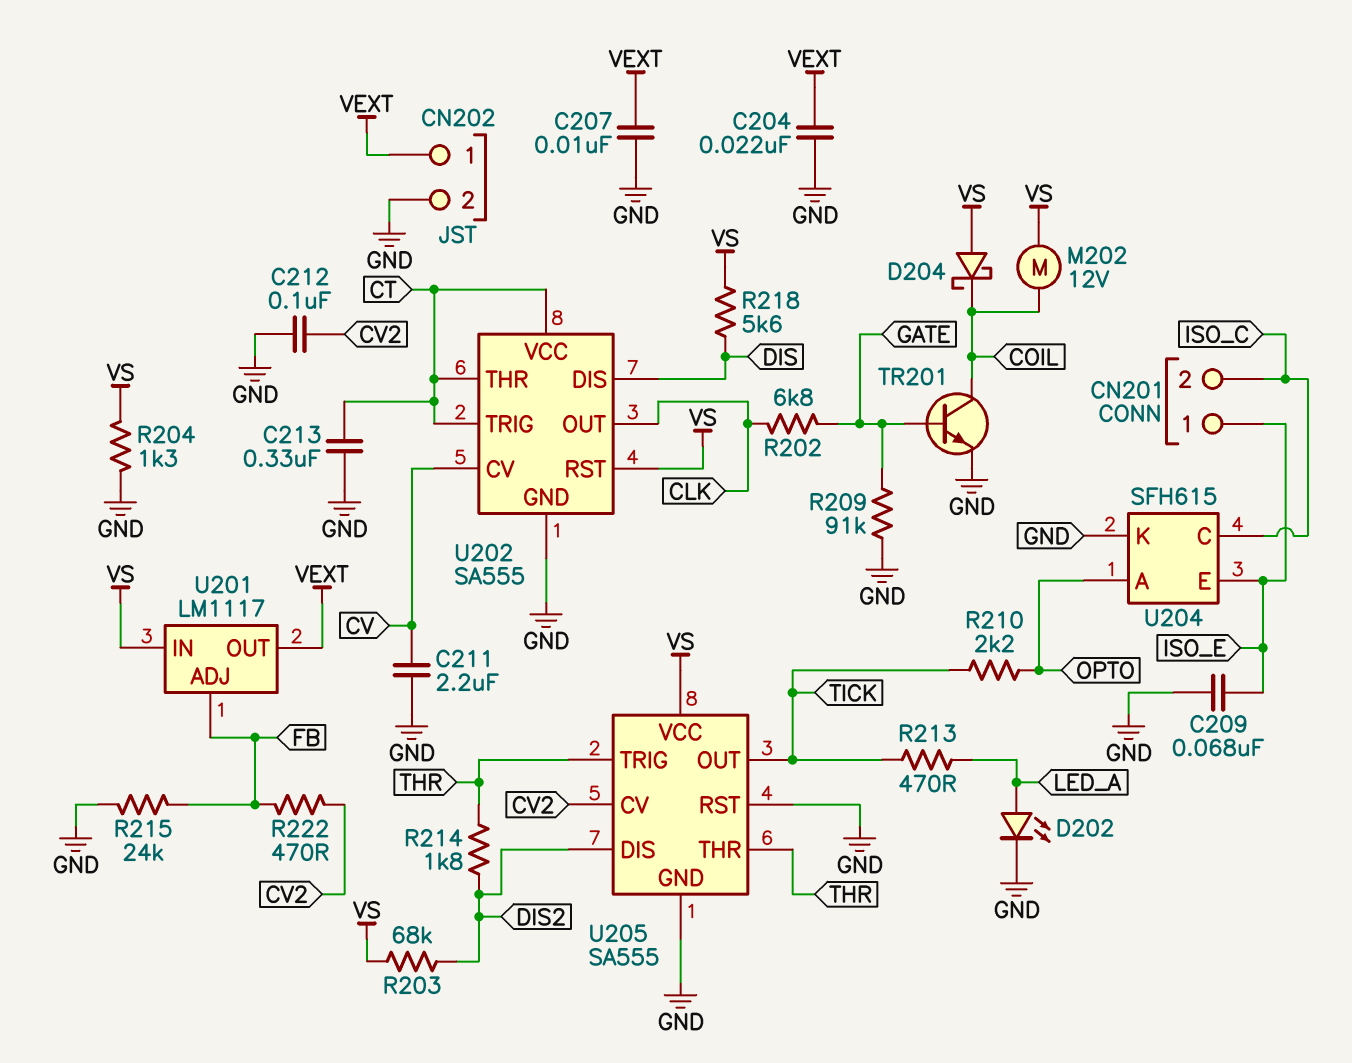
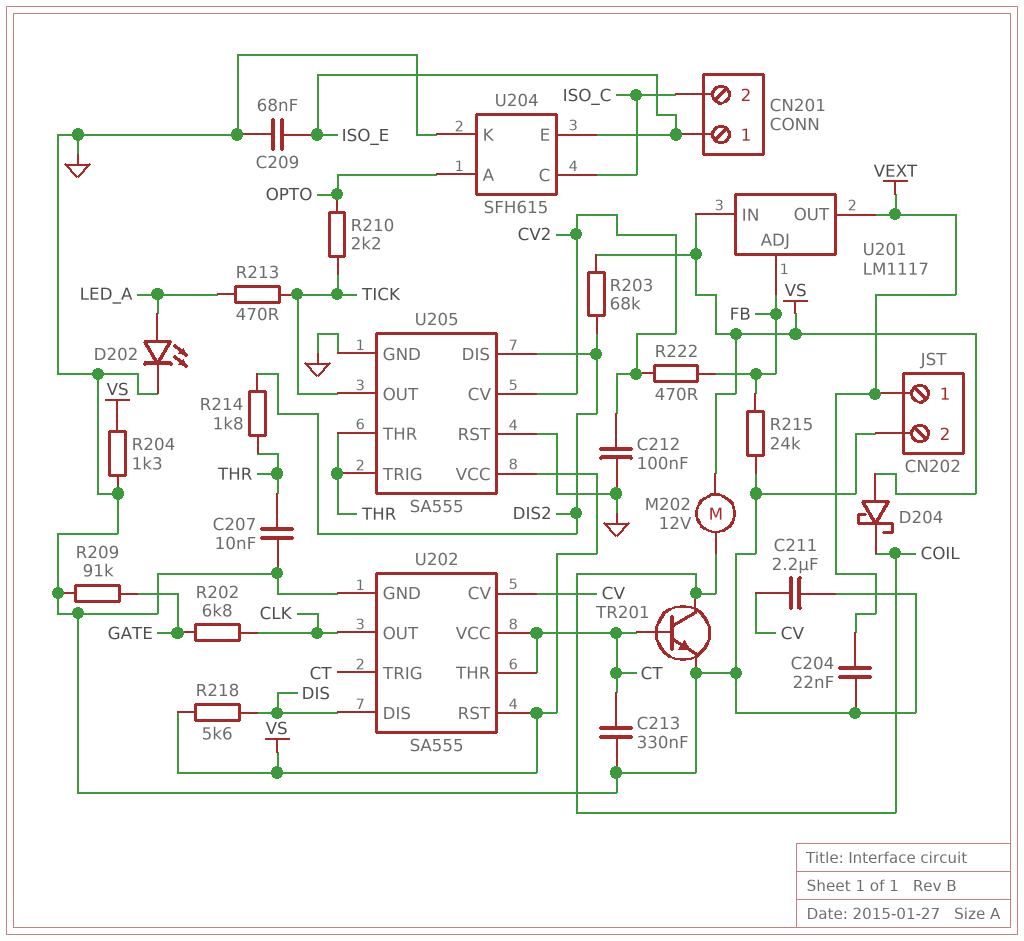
C207: 10nF (GND, VEXT) -> 10nF (GND, THR)
TR201: NPN (B GATE, C COIL, E GND) -> NPN (B CT, C COIL, E GND)

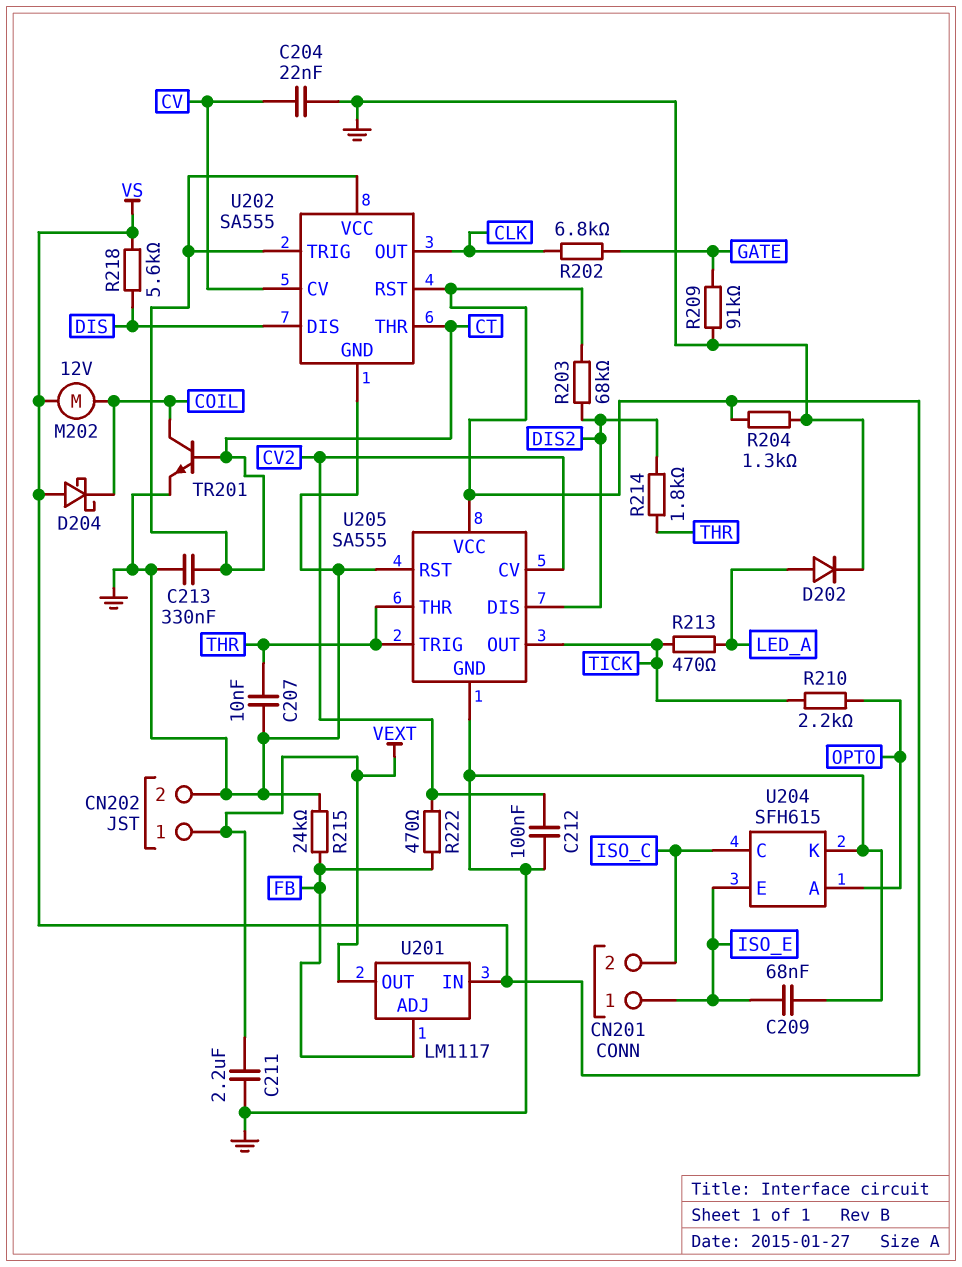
C204: 22nF (GND, VEXT) -> 22nF (CV, GND)
C211: 2.2uF (CV, GND) -> 2.2uF (GND, VEXT)
D202: LED (A LED_A, K GND) -> diode (A LED_A, K GND)

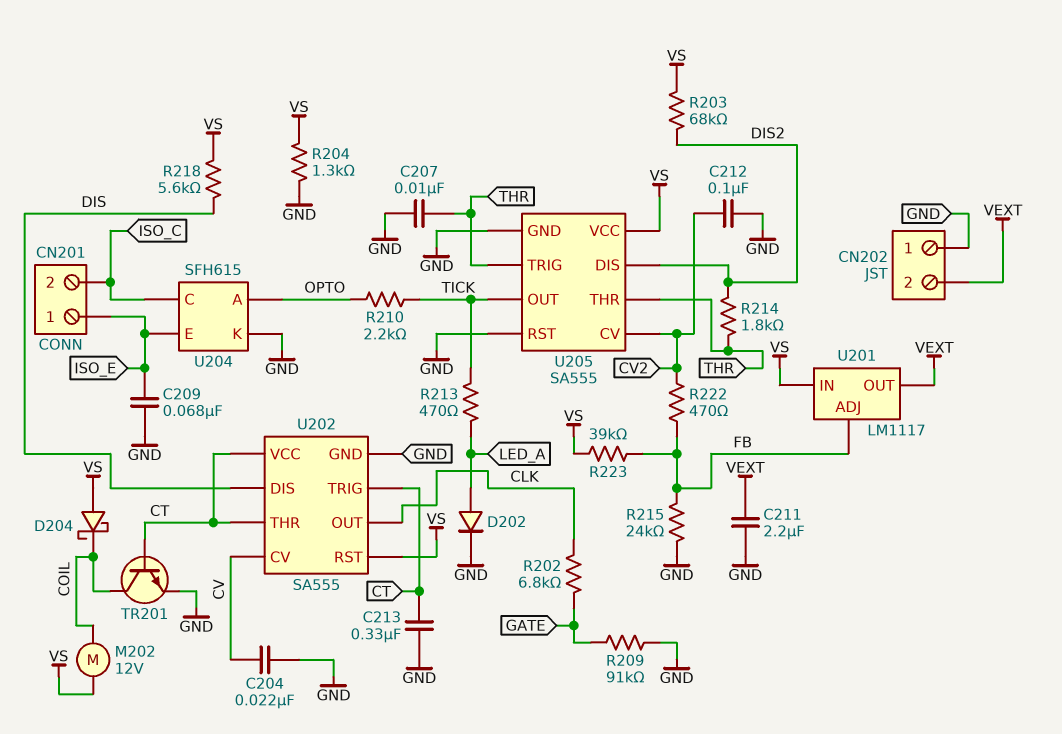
CN202 pin 1: VEXT -> GND
CN202 pin 2: GND -> VEXT
R223: none -> 39k (FB, VS)

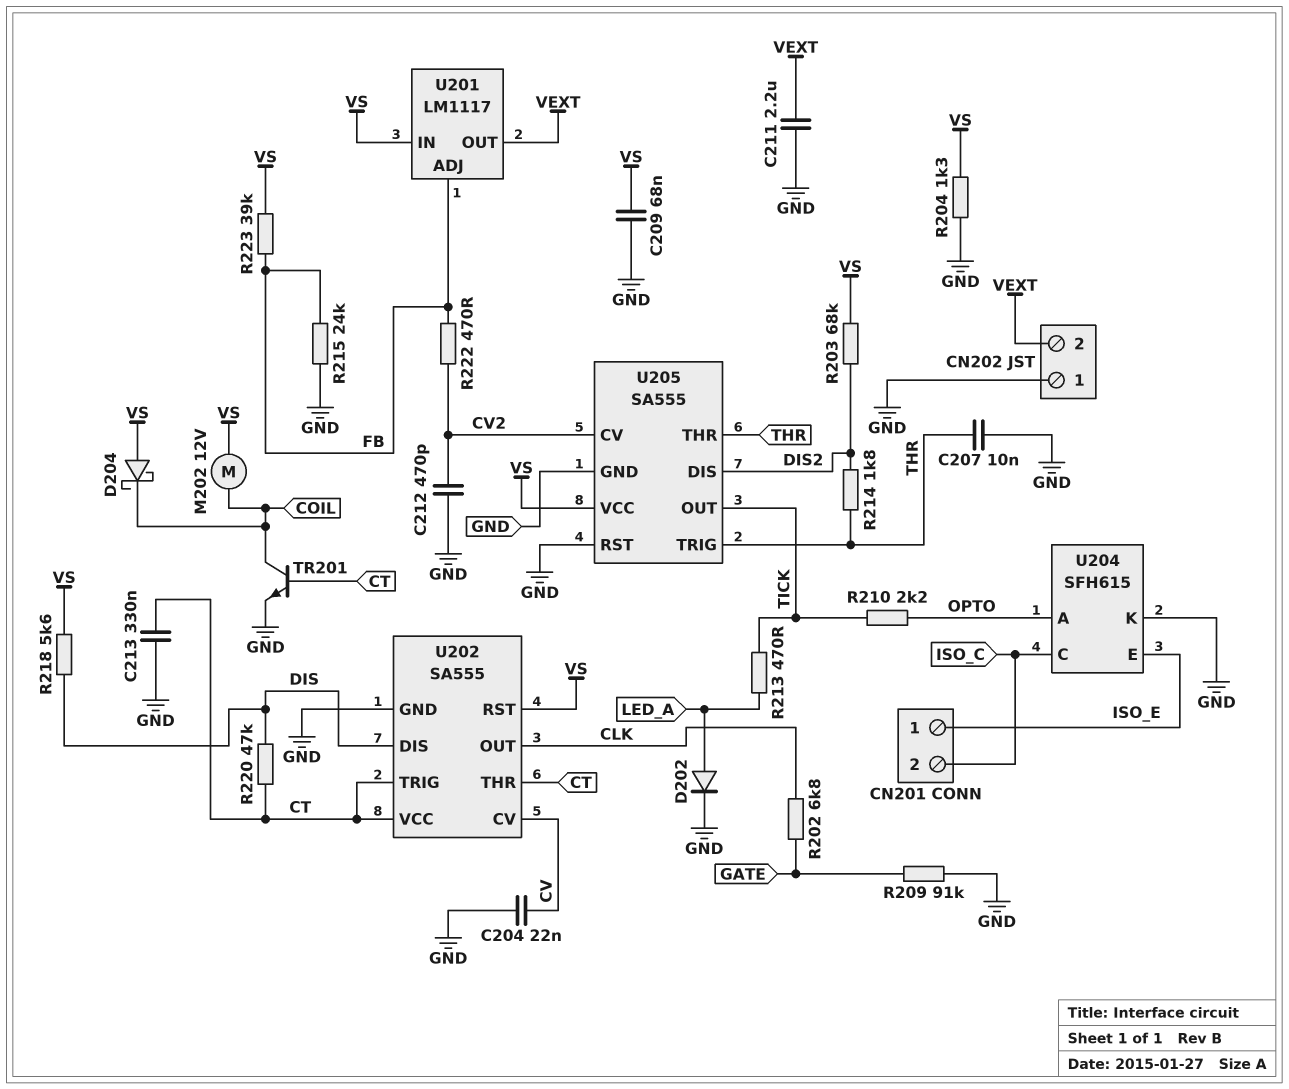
C209: 68nF (GND, ISO_E) -> 68nF (GND, VS)
C212: 100nF (CV2, GND) -> 470pF (CV2, GND)
R220: none -> 47k (CT, DIS)

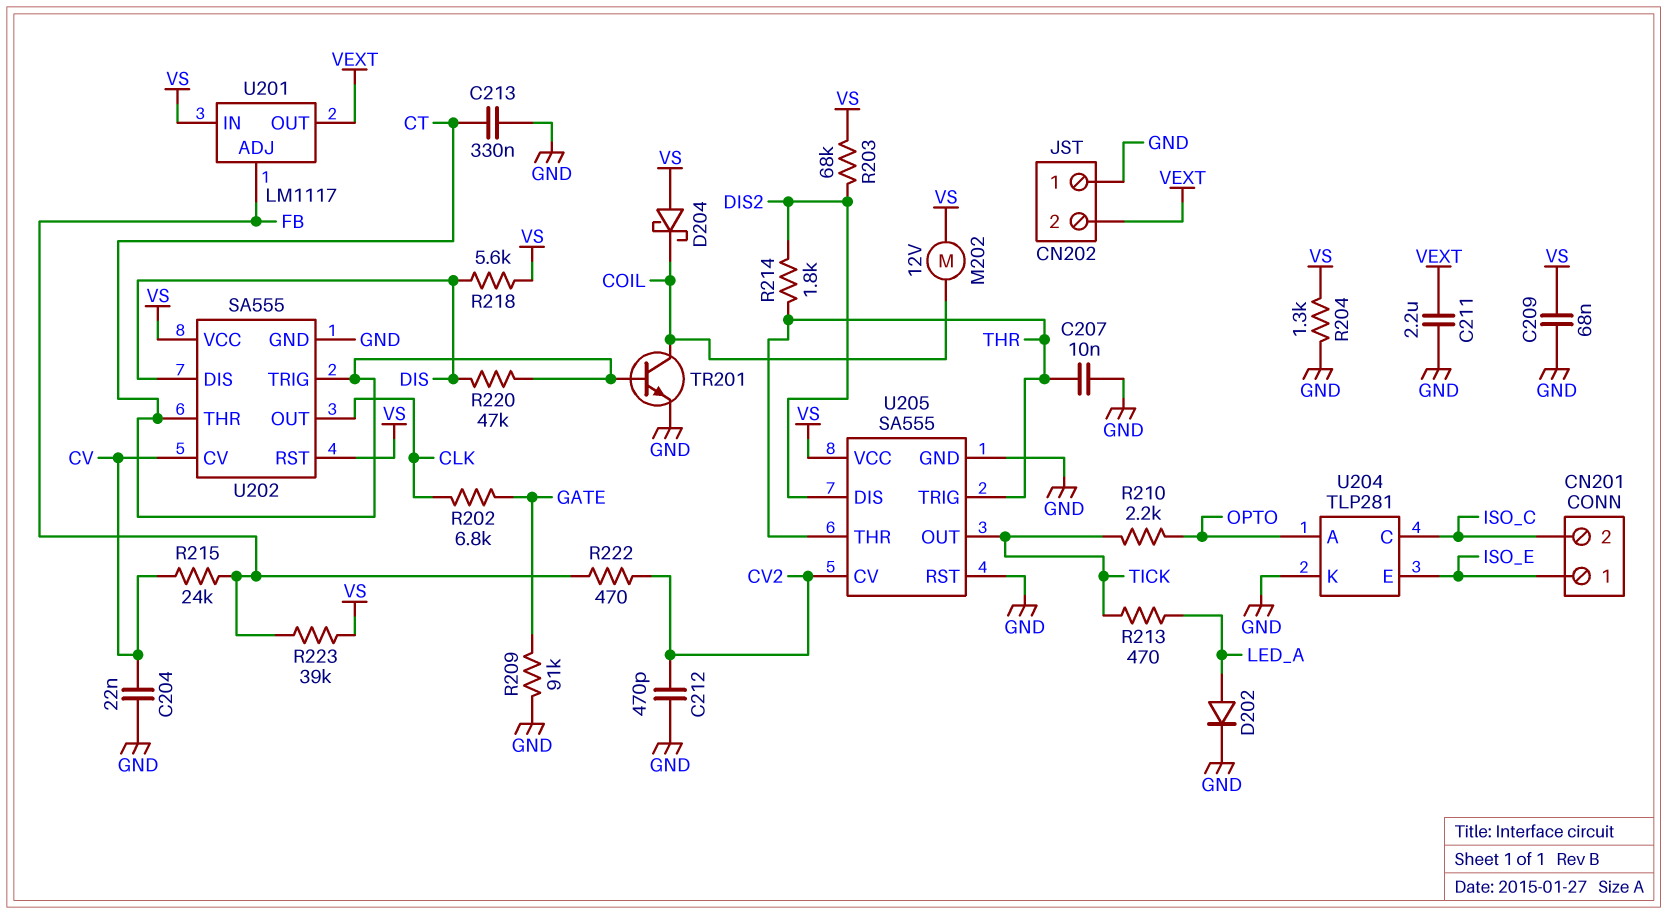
R215: 24k (FB, GND) -> 24k (CV, FB)
U202 pin VCC: CT -> VS
U204: SFH615 -> TLP281

